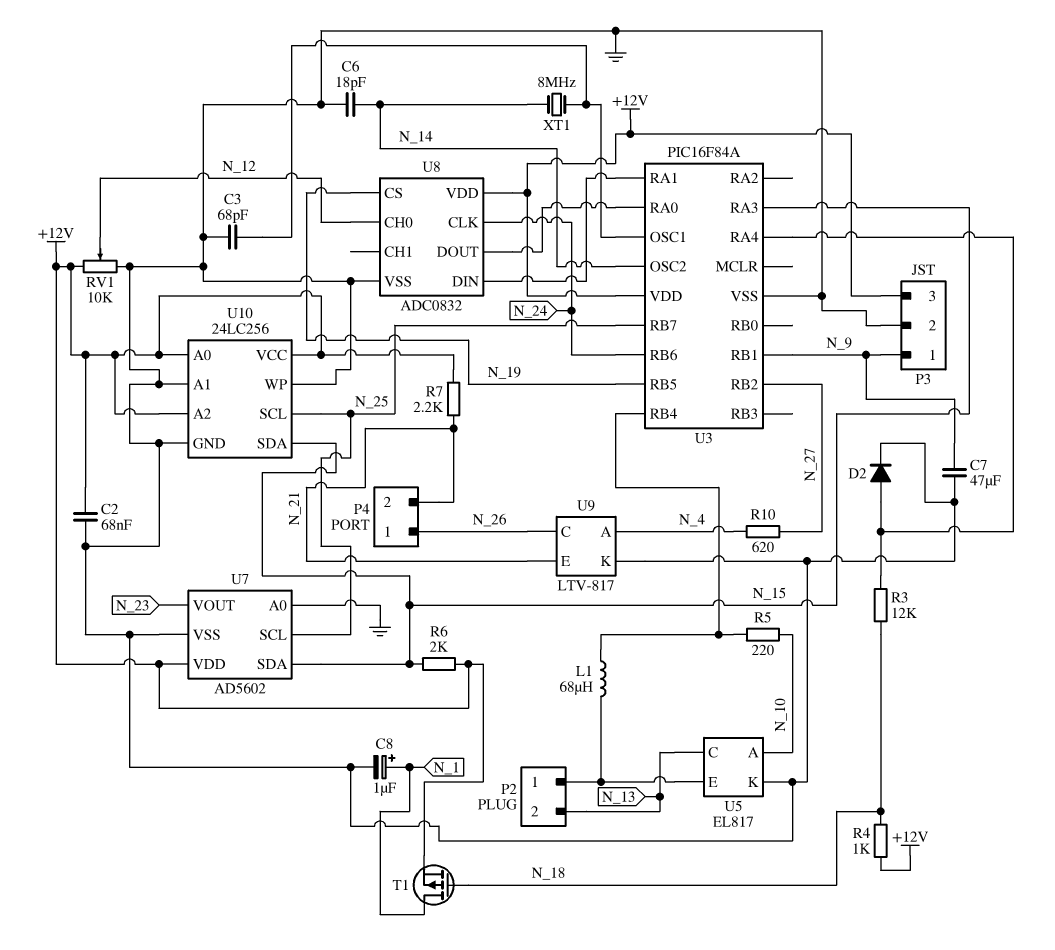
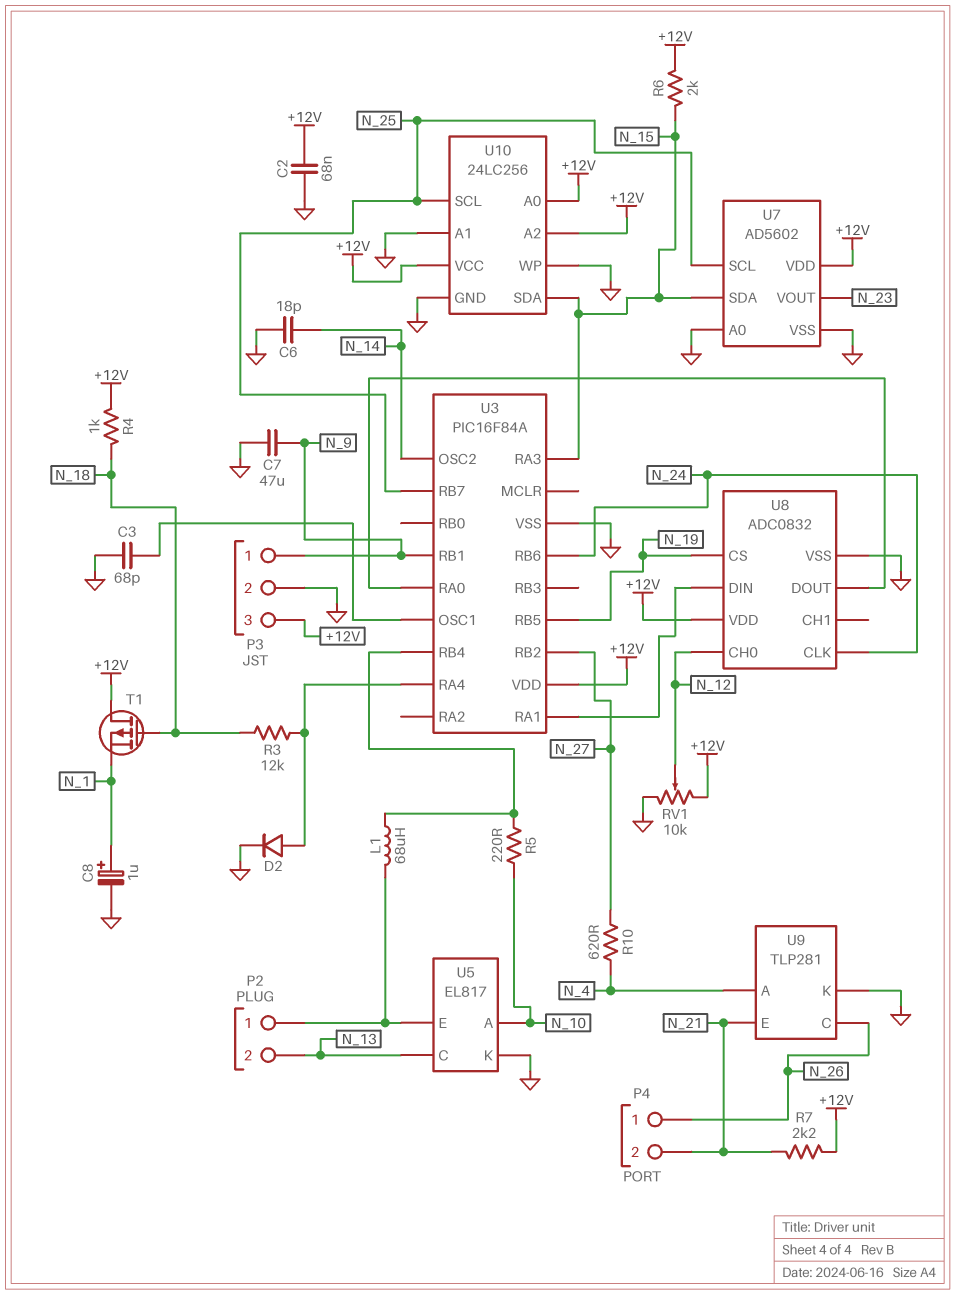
T1: PMOS (G N_18, D N_1, S +12V) -> PMOS (G N_18, D +12V, S N_1)
U9: LTV-817 -> TLP281
XT1: 8MHz (N_14, U3/OSC1) -> none

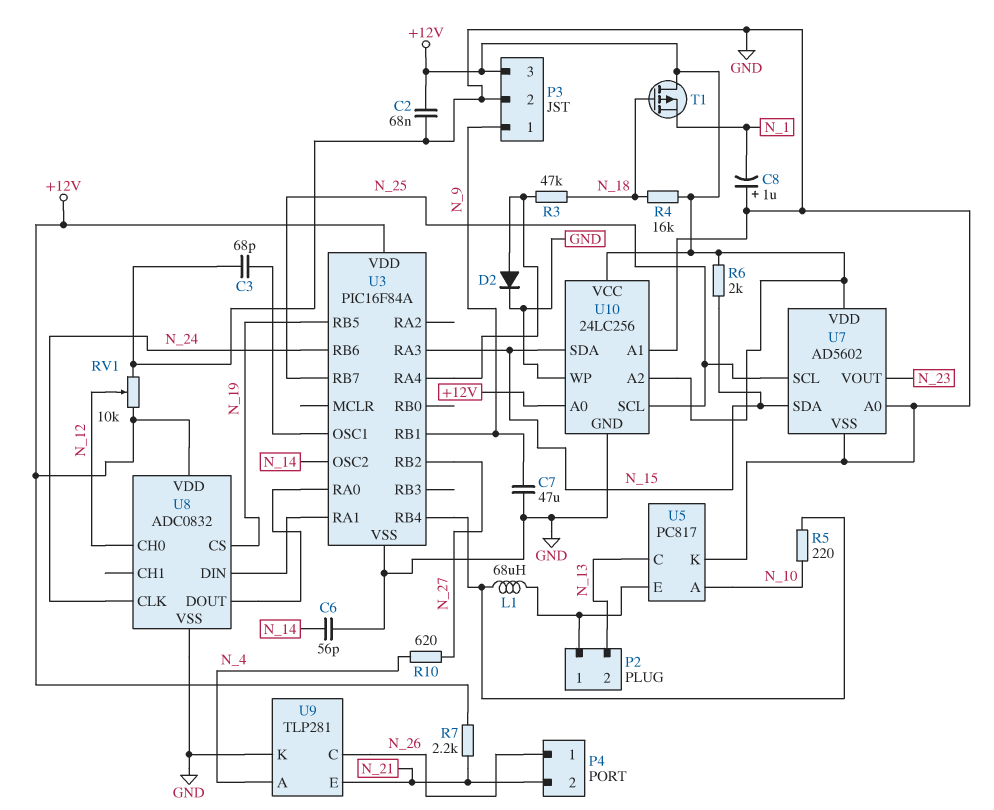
C6: 18pF (GND, N_14) -> 56pF (GND, N_14)
C8: 1uF (plus N_1, minus GND) -> 1uF (plus GND, minus N_1)
R3: 12k (N_18, U3/RA4) -> 47k (N_18, U3/RA4)
R4: 1k (+12V, N_18) -> 16k (+12V, N_18)
U5: EL817 -> PC817

